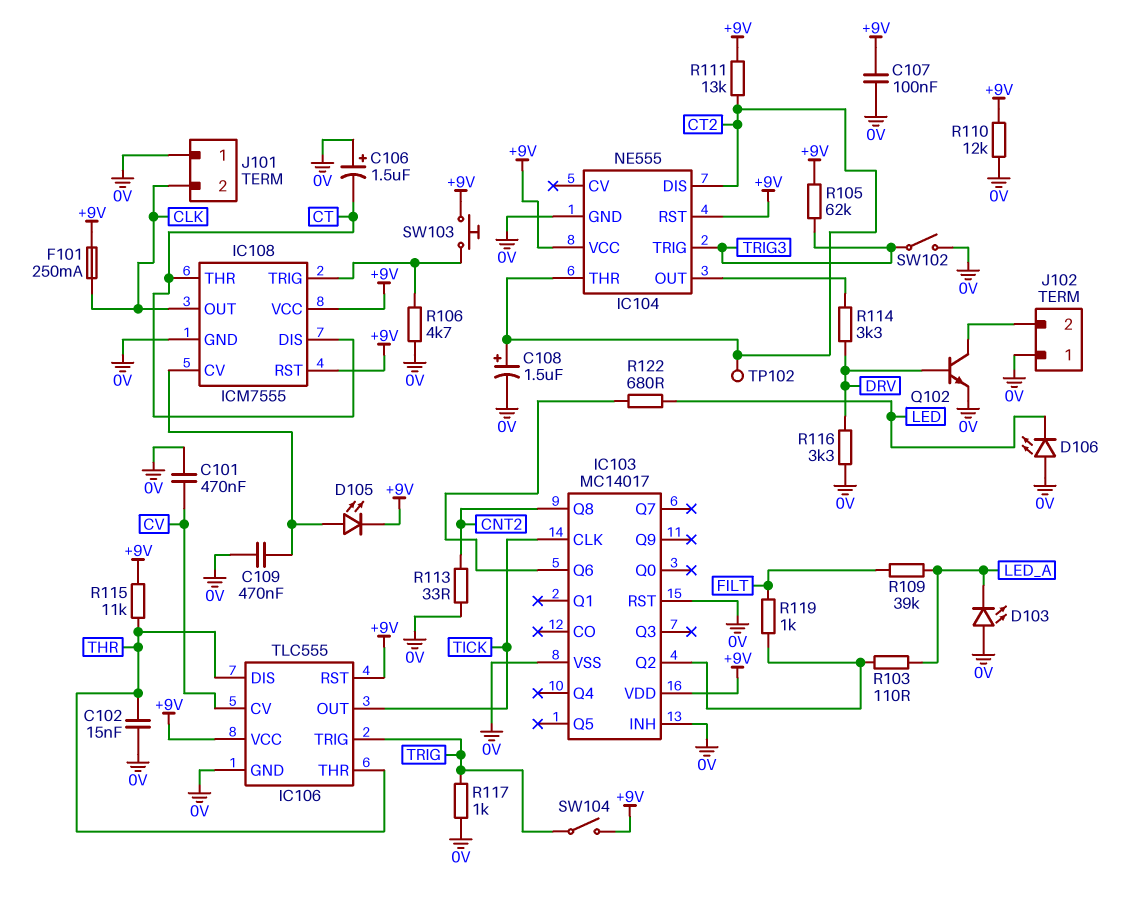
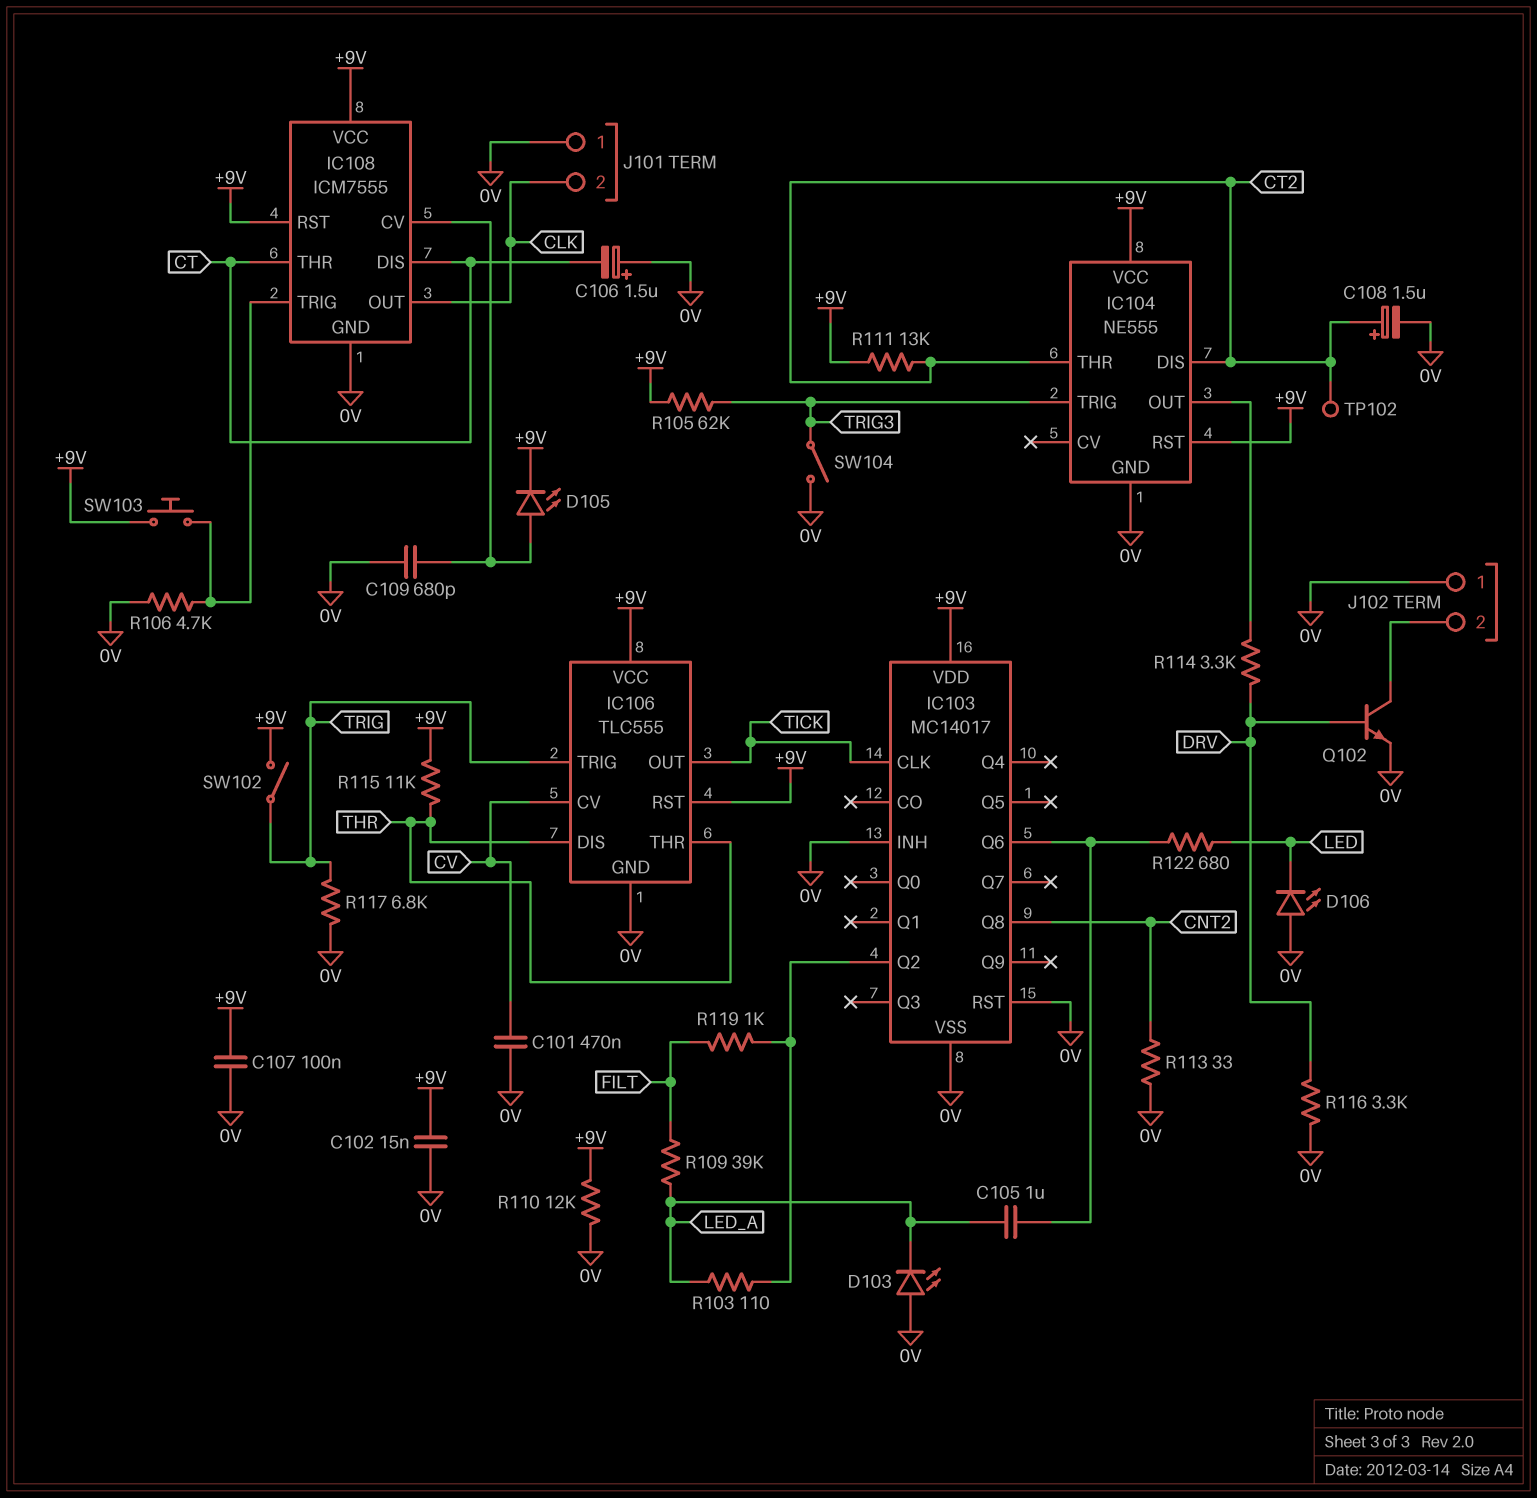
C102: 15nF (0V, THR) -> 15nF (+9V, 0V)
C105: none -> 1uF (IC103/Q6, LED_A)
C109: 470nF (0V, IC108/CV) -> 680pF (0V, IC108/CV)
F101: 250mA (+9V, CLK) -> none
R117: 1k (0V, TRIG) -> 6.8k (0V, TRIG)
SW102: switch (0V, TRIG3) -> switch (+9V, TRIG)
SW104: switch (+9V, TRIG) -> switch (0V, TRIG3)

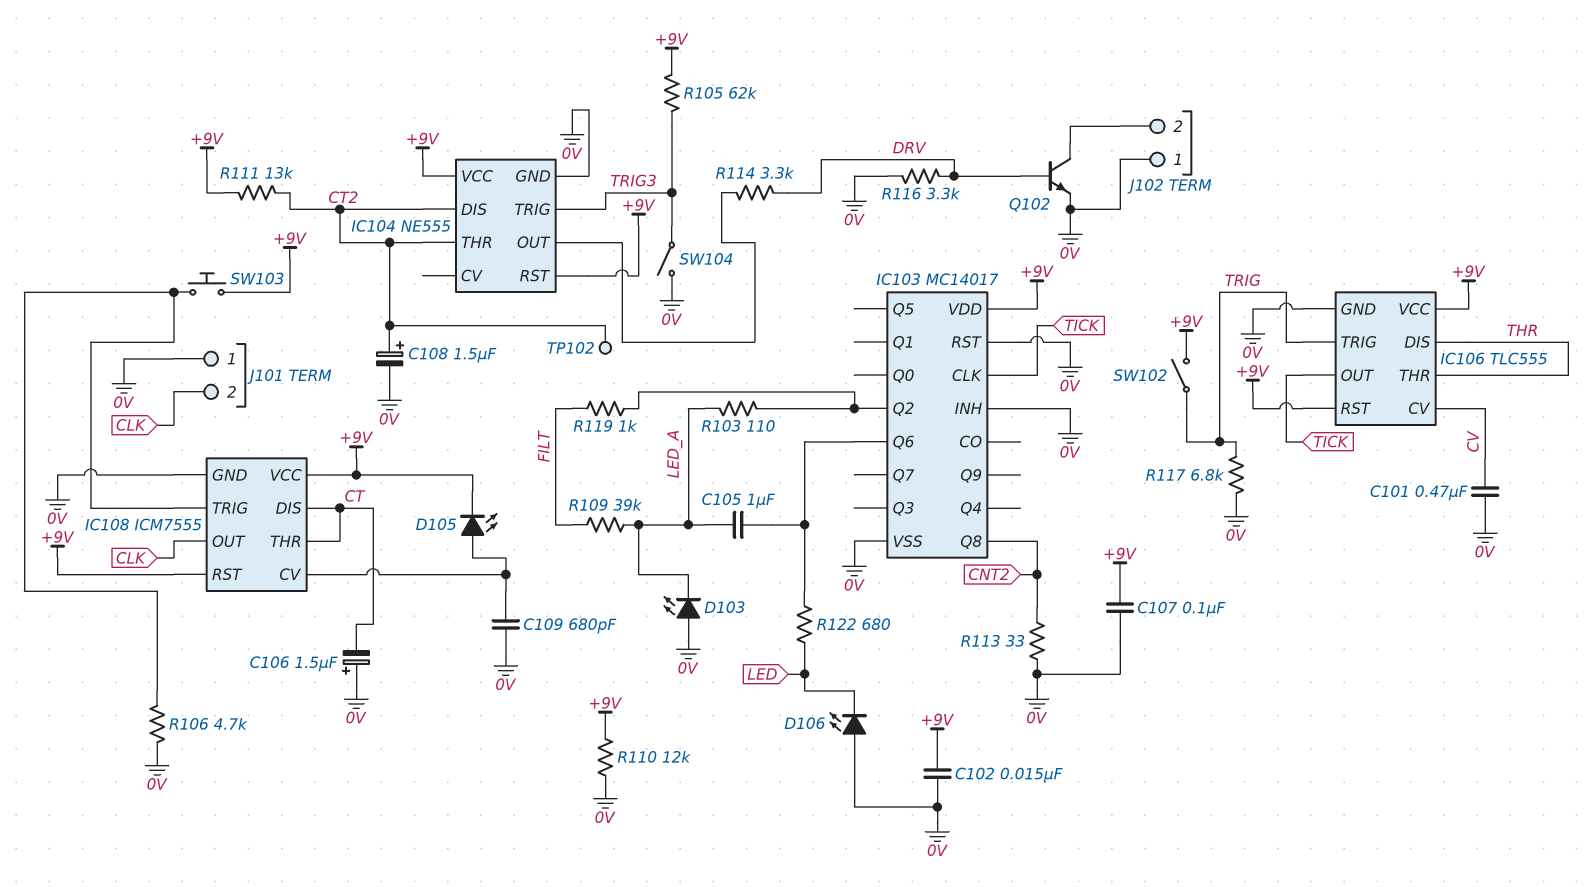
R115: 11k (+9V, THR) -> none

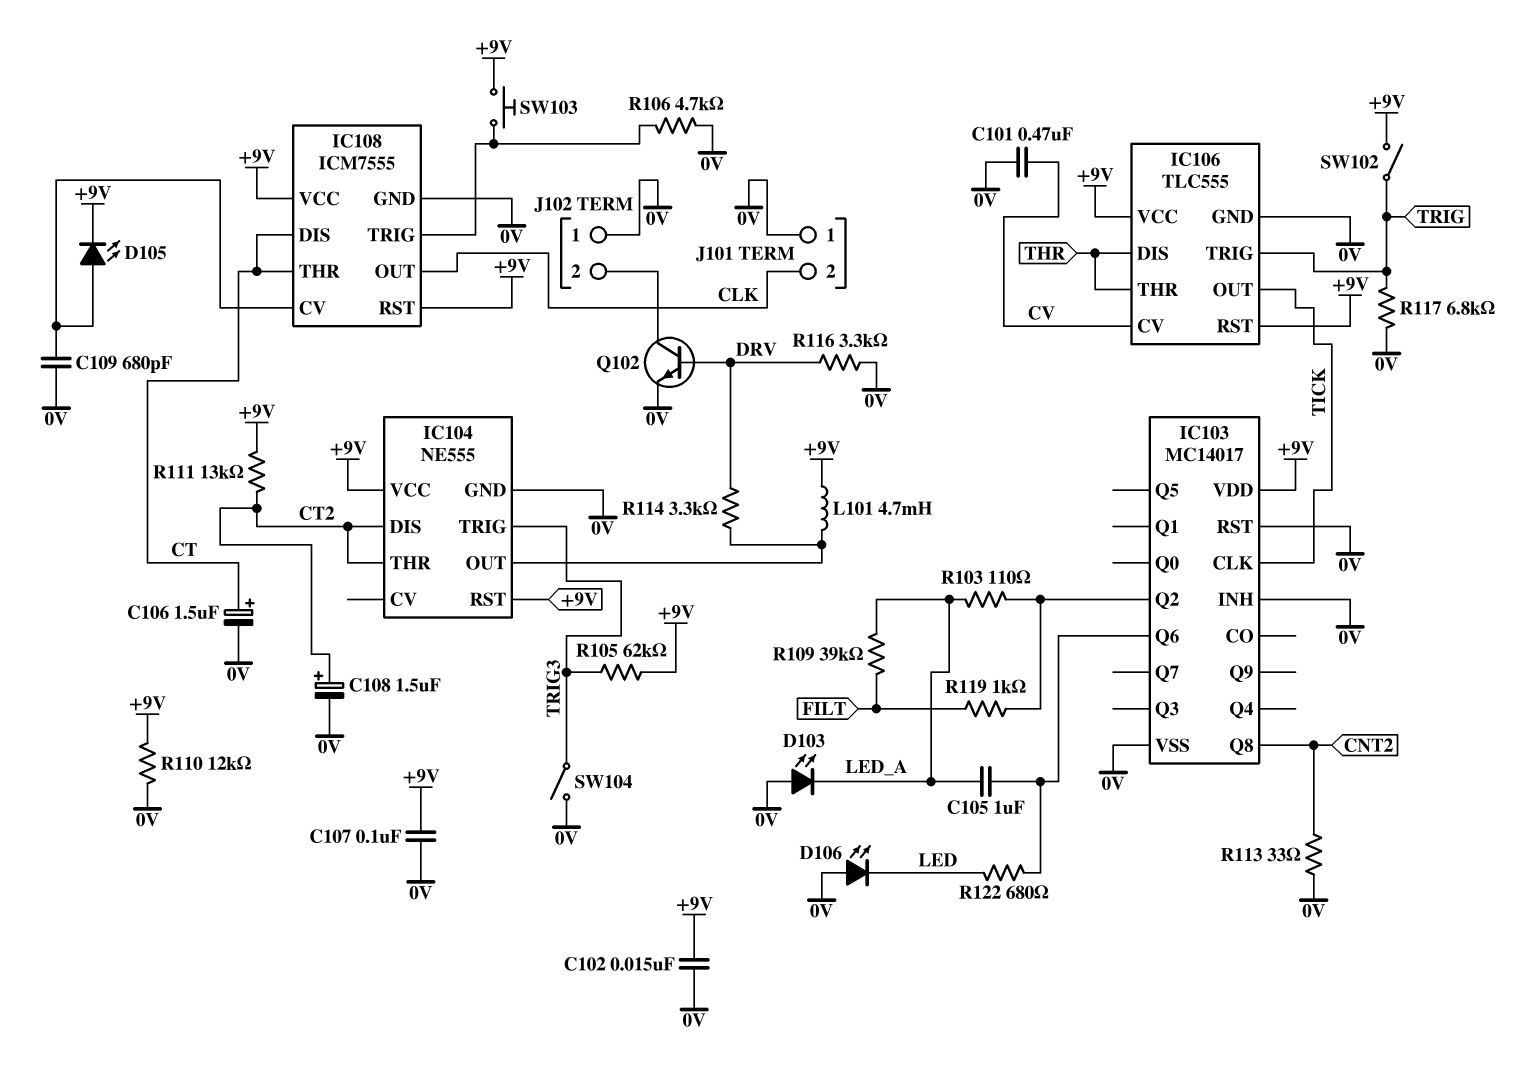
C106: 1.5uF (plus 0V, minus CT) -> 1.5uF (plus CT, minus 0V)
L101: none -> 4.7mH (+9V, IC104/OUT)
TP102: test point (CT2) -> none

